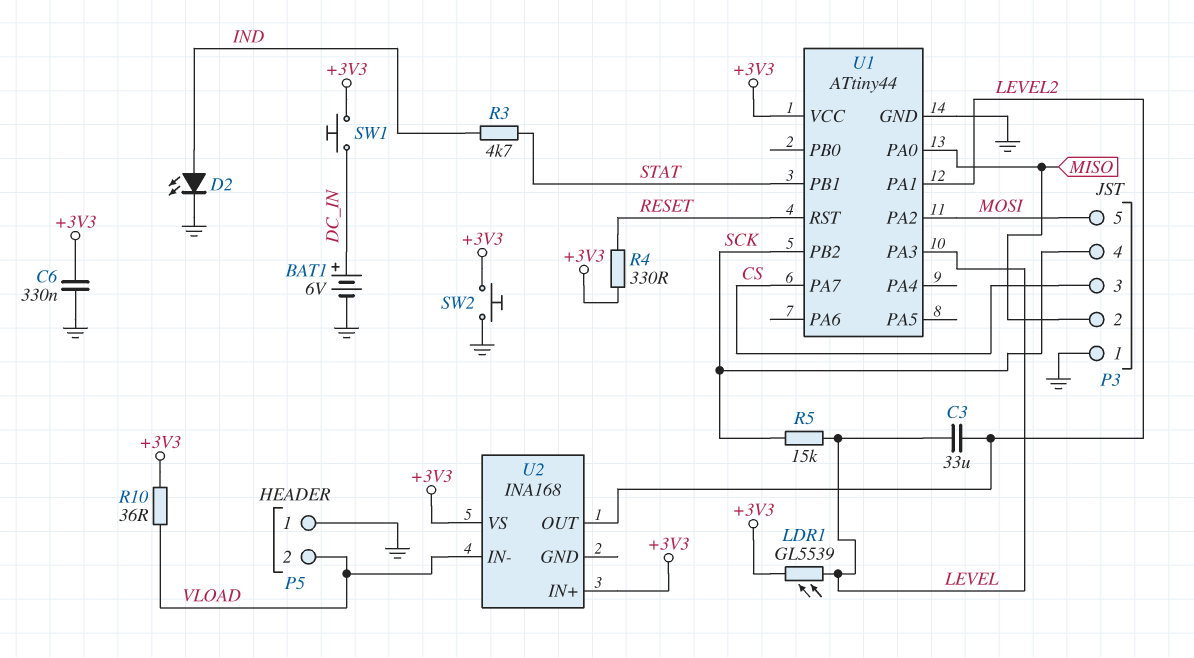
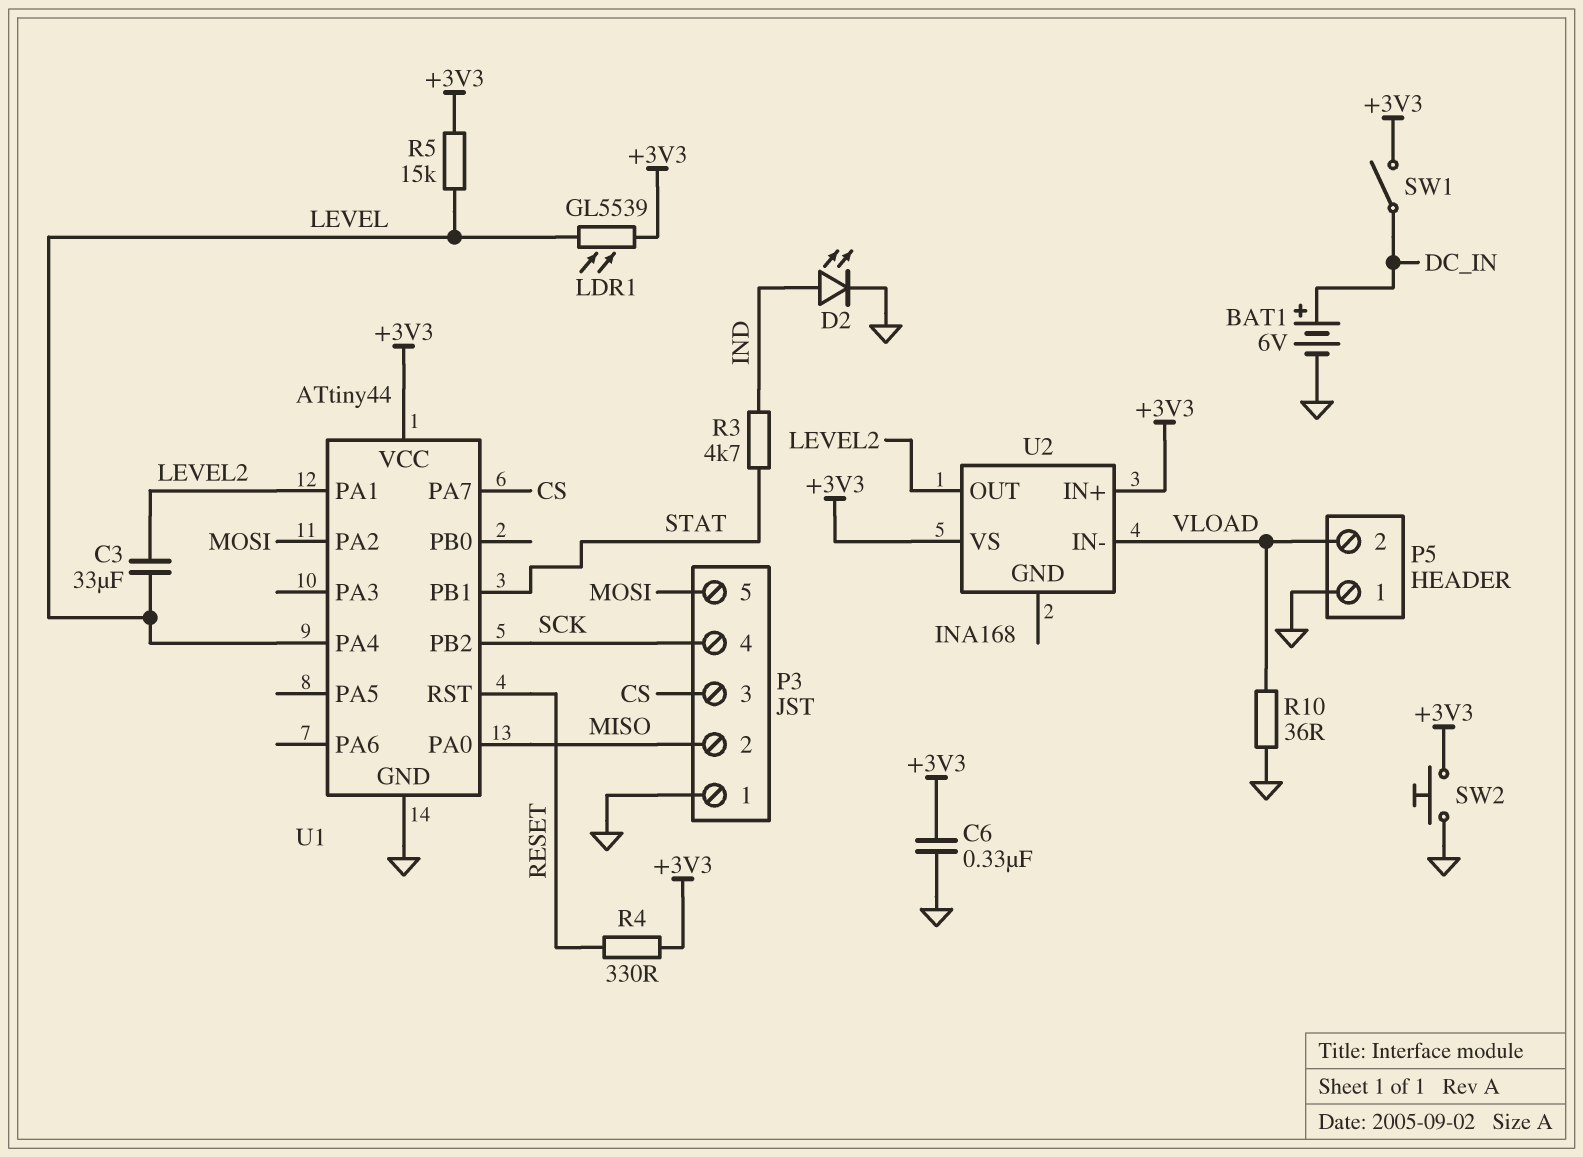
R5: 15k (LEVEL, SCK) -> 15k (+3V3, LEVEL)
R10: 36 (+3V3, VLOAD) -> 36 (GND, VLOAD)
SW1: button (+3V3, DC_IN) -> switch (+3V3, DC_IN)
U1 pin PA3: LEVEL -> none
U1 pin PA4: none -> LEVEL

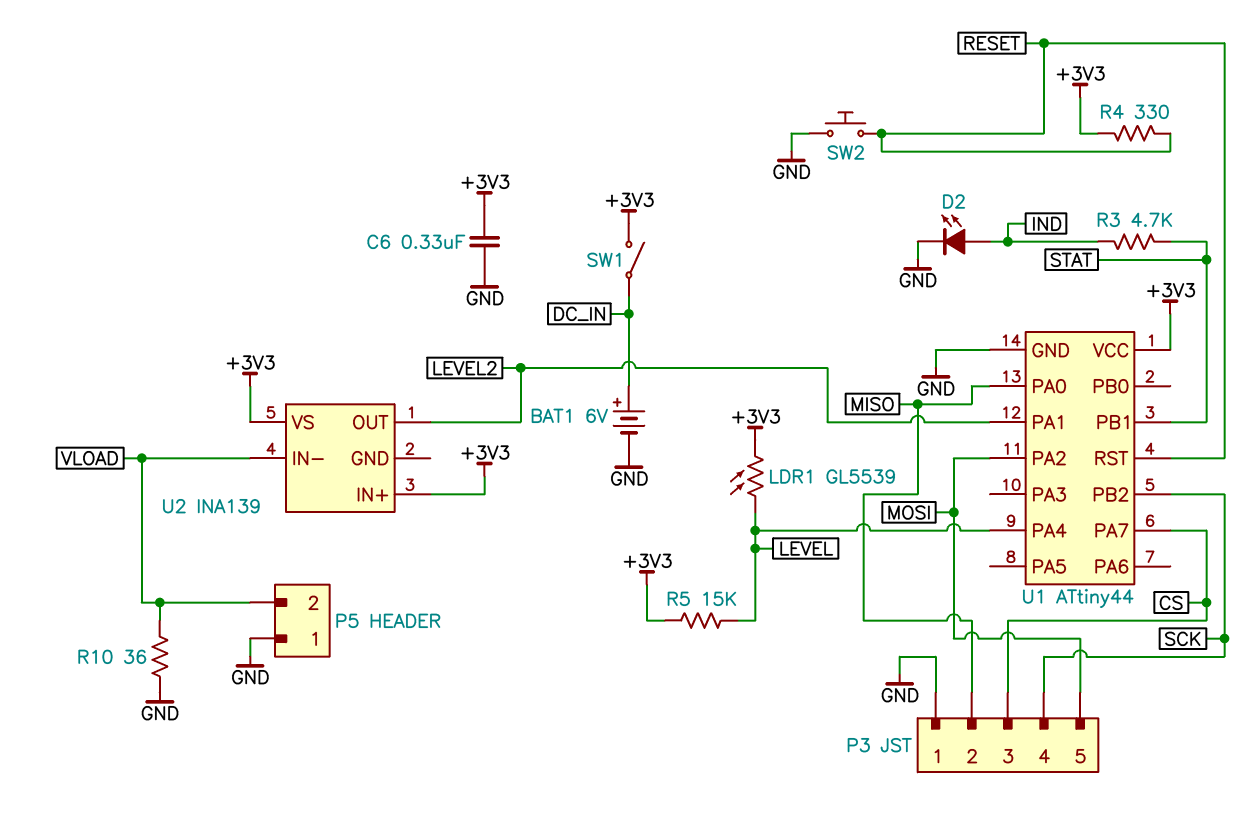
C3: 33uF (LEVEL, LEVEL2) -> none
SW2: button (+3V3, GND) -> button (GND, RESET)
U2: INA168 -> INA139

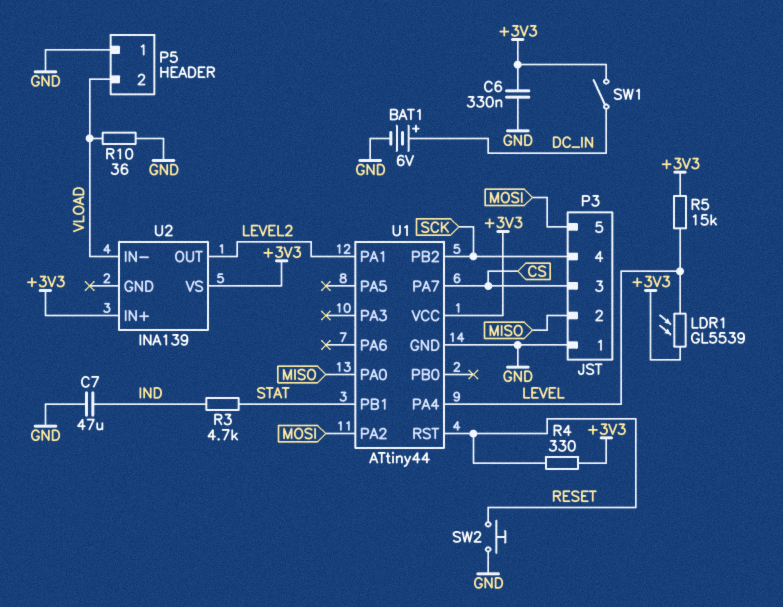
C7: none -> 47uF (GND, IND)
D2: LED (A IND, K GND) -> none

